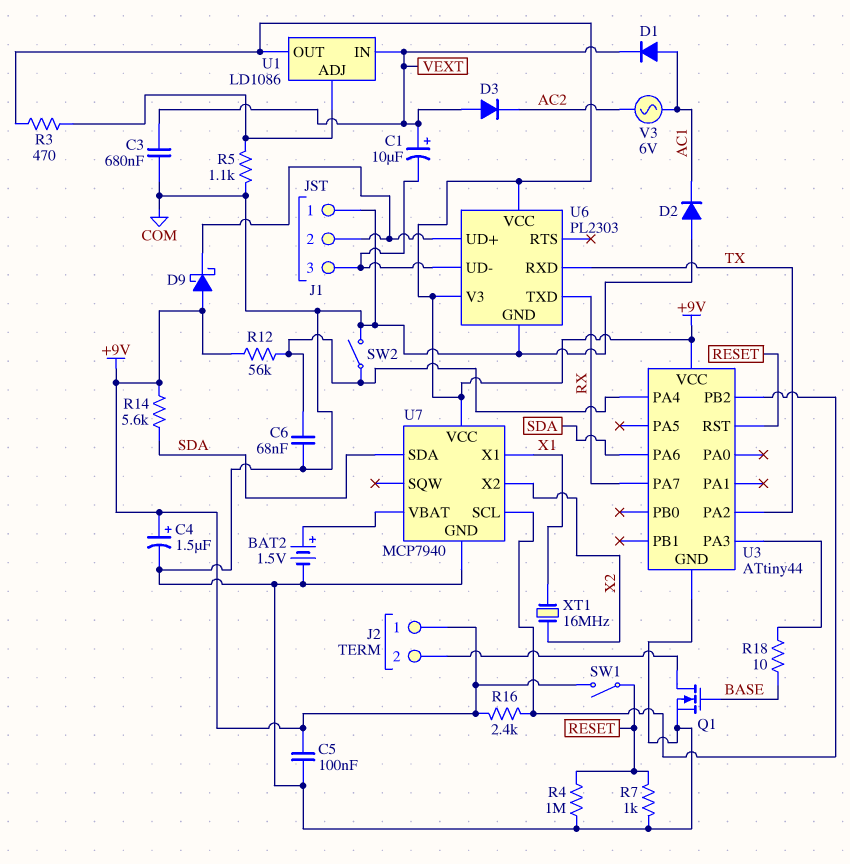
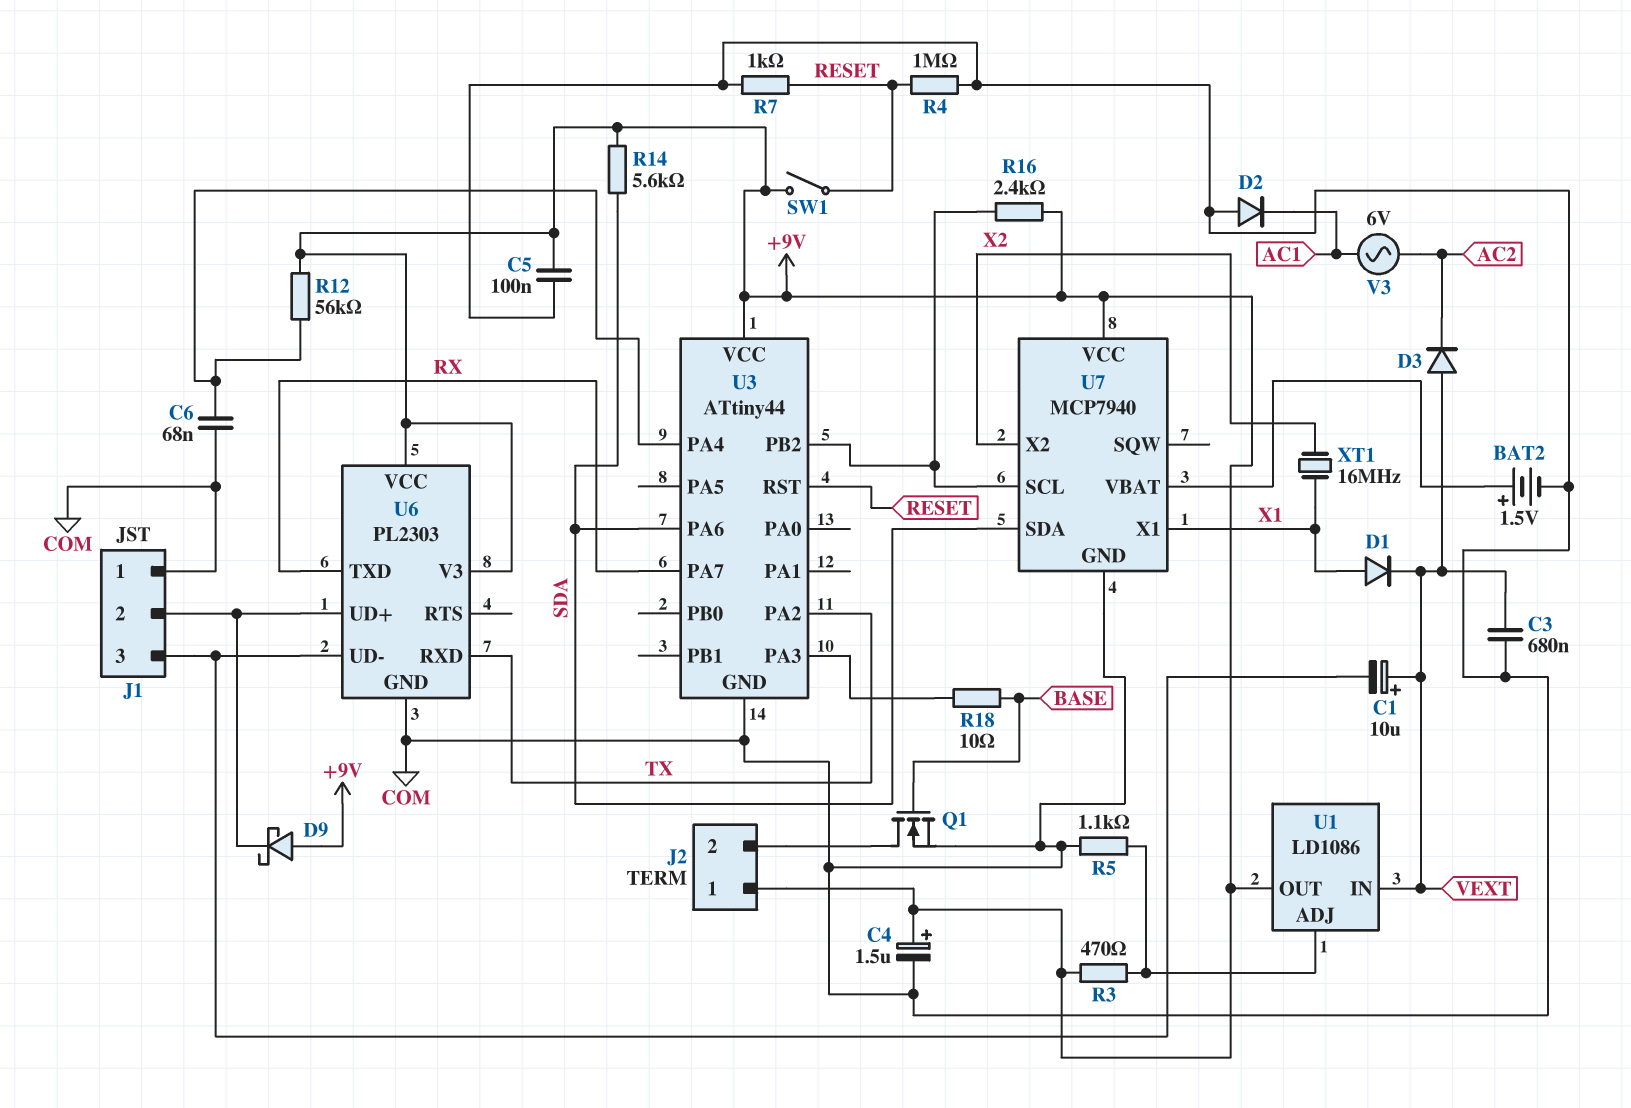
D1: diode (A AC1, K VEXT) -> diode (A X1, K VEXT)
SW2: switch (COM, U3/PA4) -> none

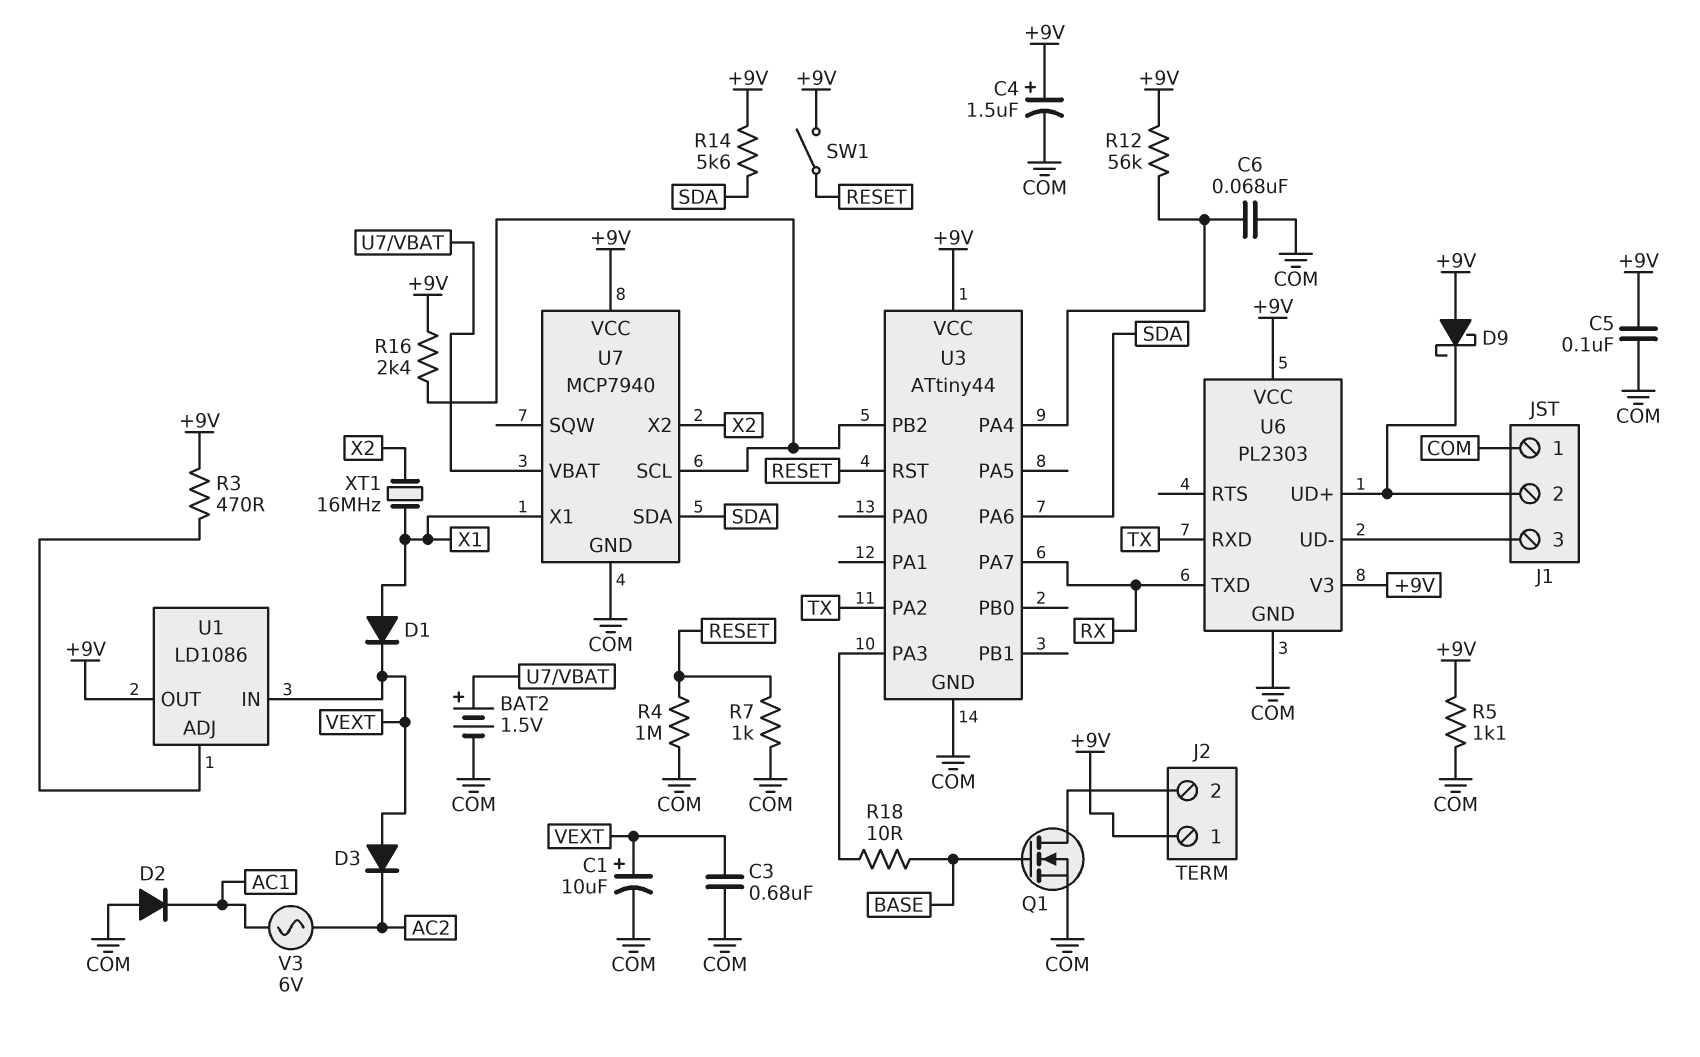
C1: 10uF (plus VEXT, minus J1/3) -> 10uF (plus VEXT, minus COM)
R5: 1.1k (COM, U1/ADJ) -> 1.1k (+9V, COM)

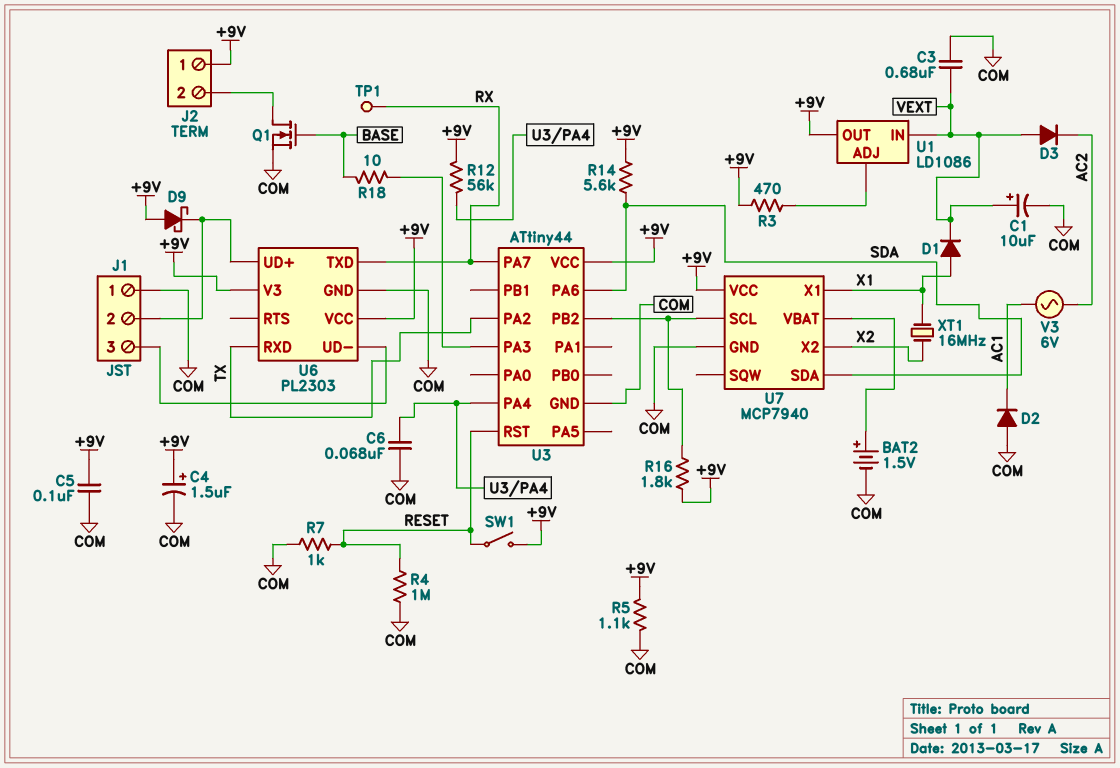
R16: 2.4k (+9V, U3/PB2) -> 1.8k (+9V, U3/PB2)
TP1: none -> test point (RX)

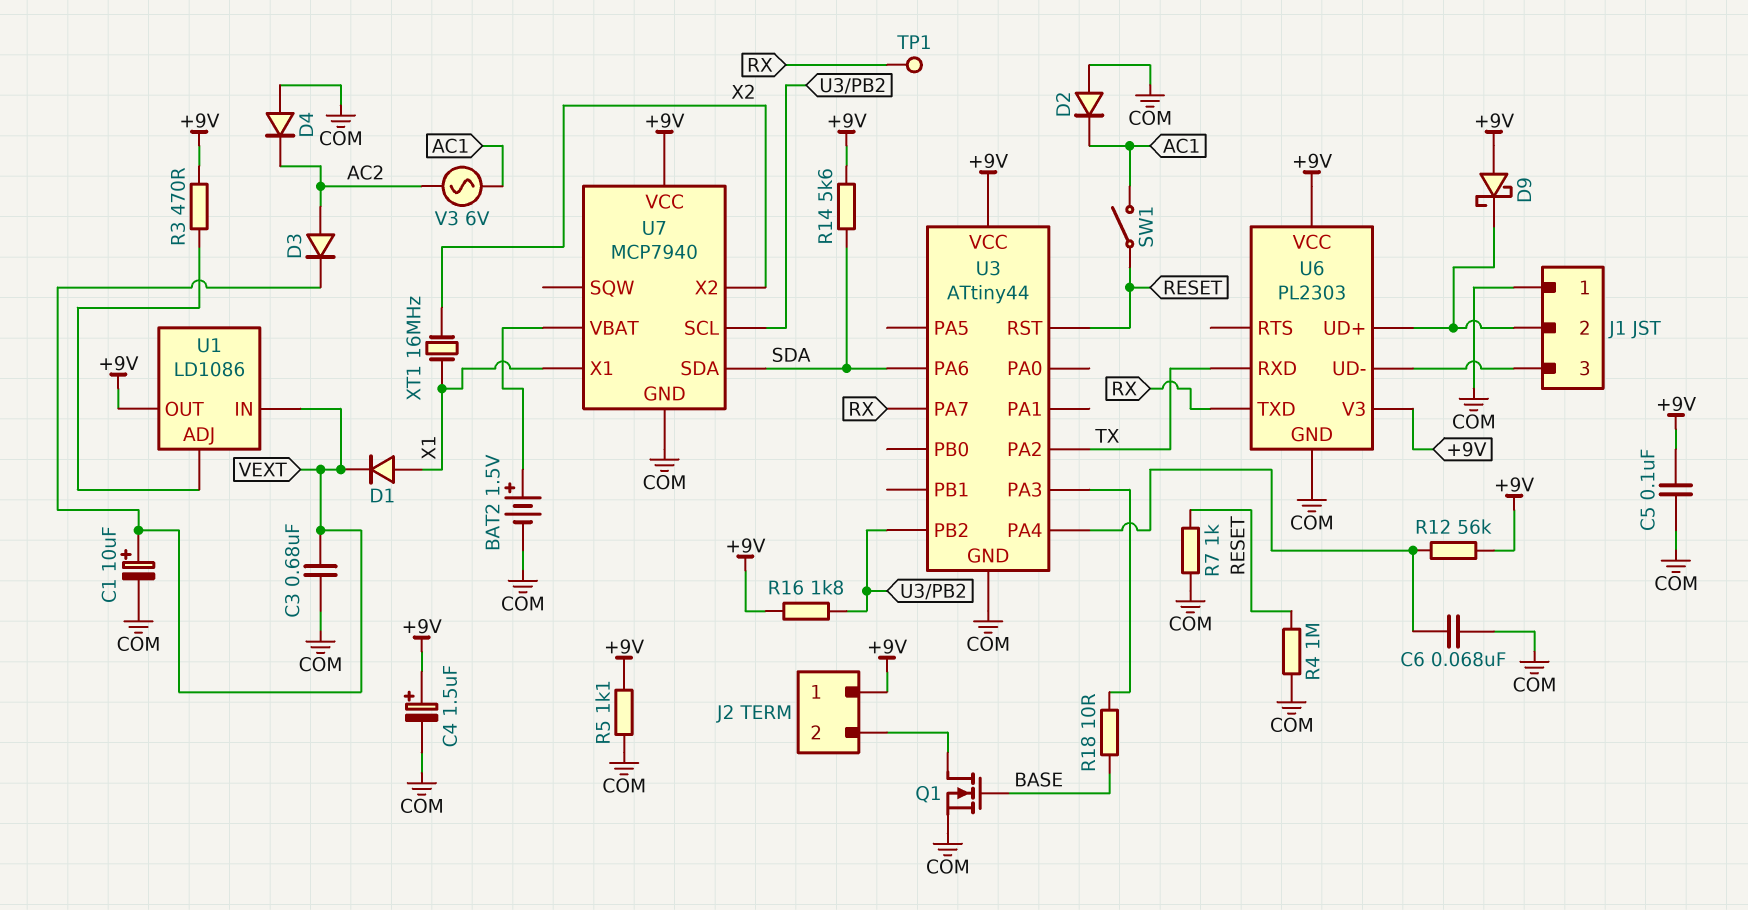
D3: diode (A VEXT, K AC2) -> diode (A AC2, K VEXT)
D4: none -> diode (A COM, K AC2)
SW1: switch (+9V, RESET) -> switch (AC1, RESET)

